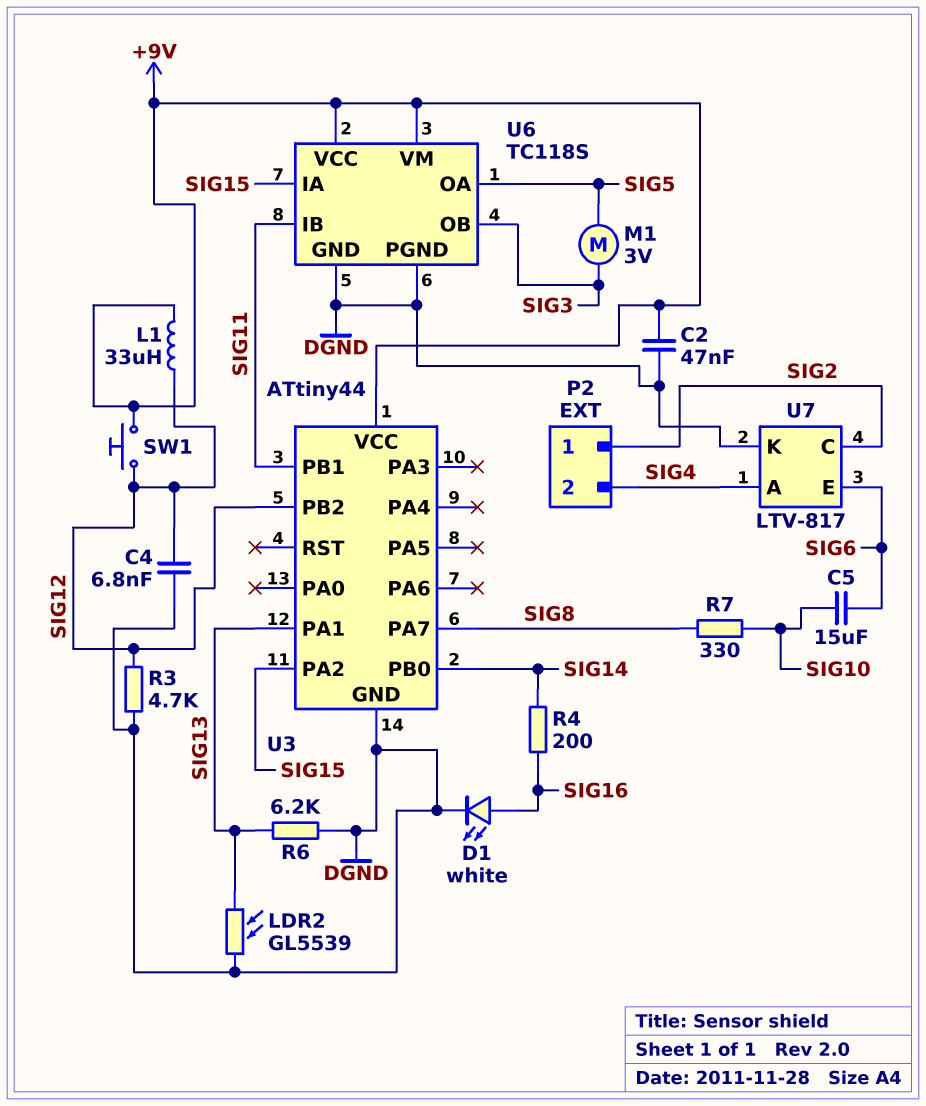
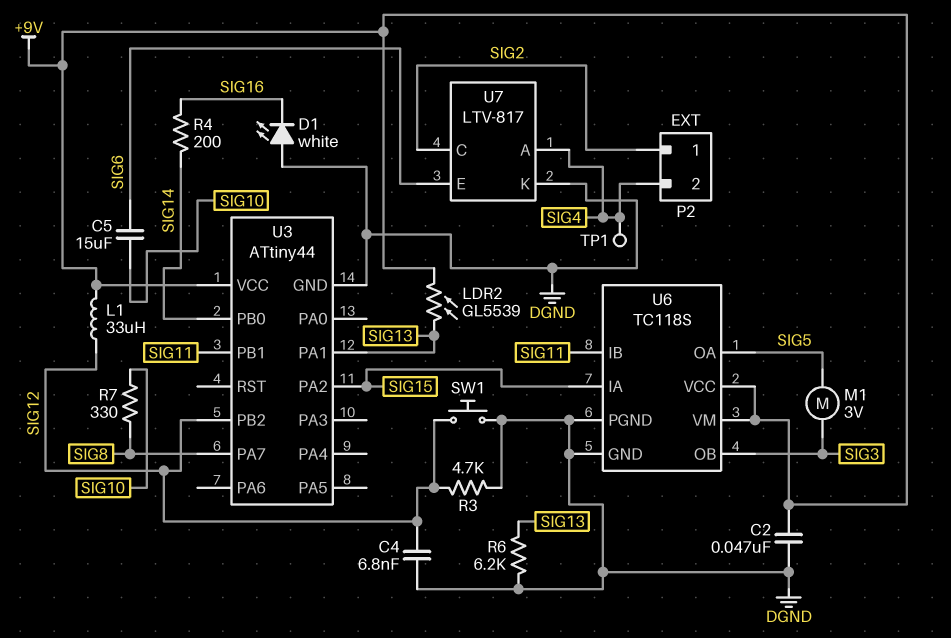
D1: LED white (A SIG16, K DGND) -> LED white (A DGND, K SIG16)
LDR2: GL5539 (DGND, SIG13) -> GL5539 (+9V, SIG13)
SW1: button (+9V, SIG12) -> button (DGND, SIG12)
TP1: none -> test point (SIG4)

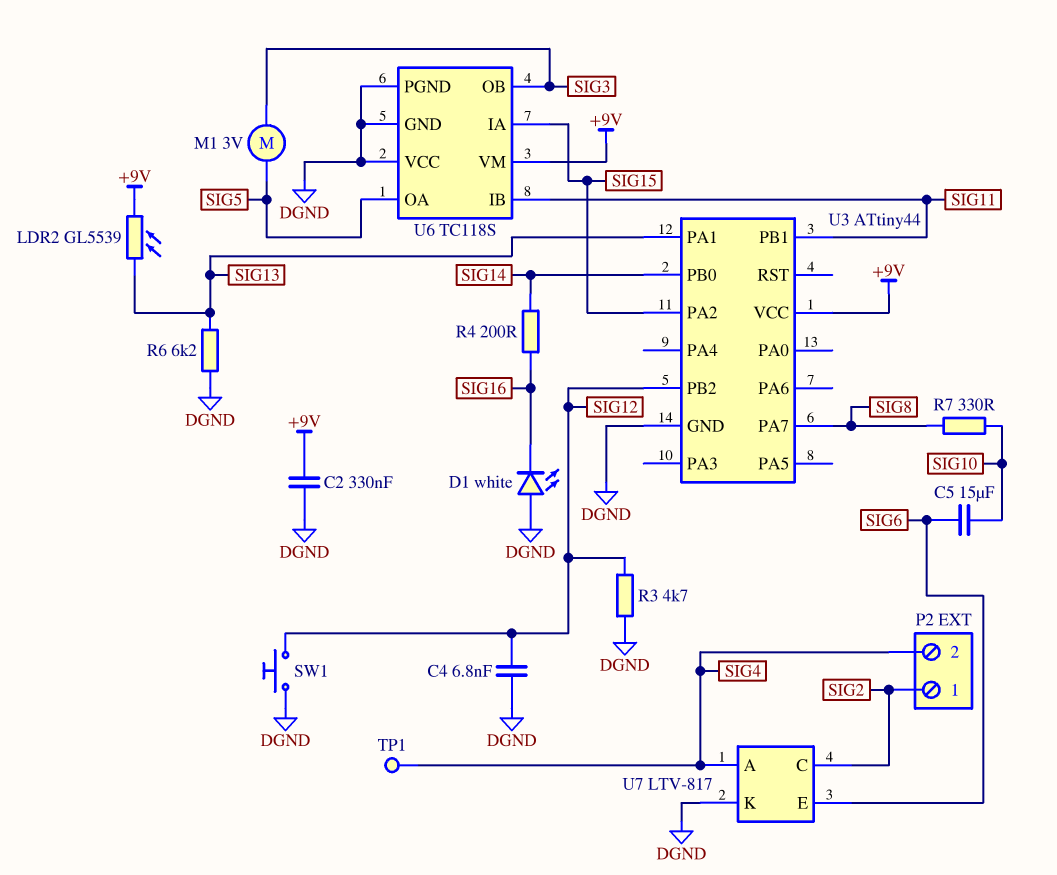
C2: 47nF (+9V, DGND) -> 330nF (+9V, DGND)
L1: 33uH (+9V, SIG12) -> none
U6 pin VCC: +9V -> DGND

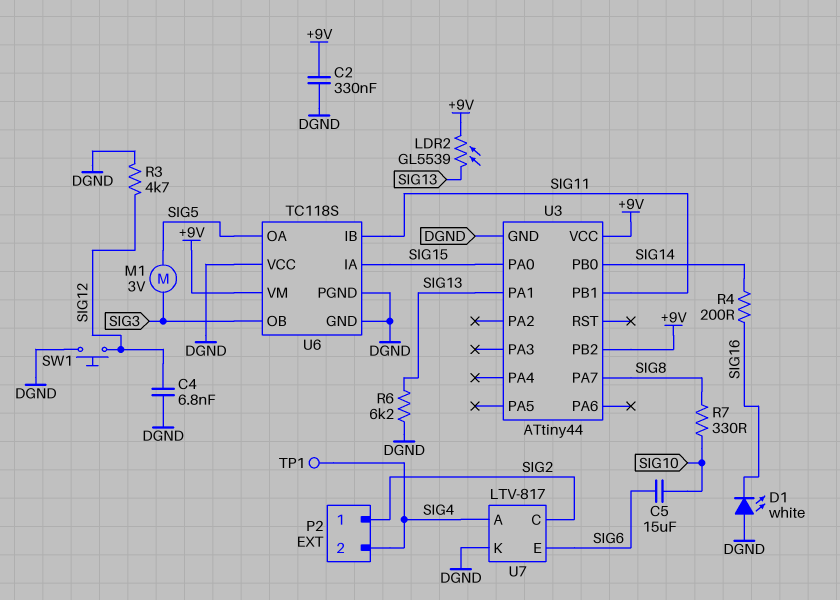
U3 pin PA0: none -> SIG15
U3 pin PA2: SIG15 -> none
U3 pin PB2: SIG12 -> +9V

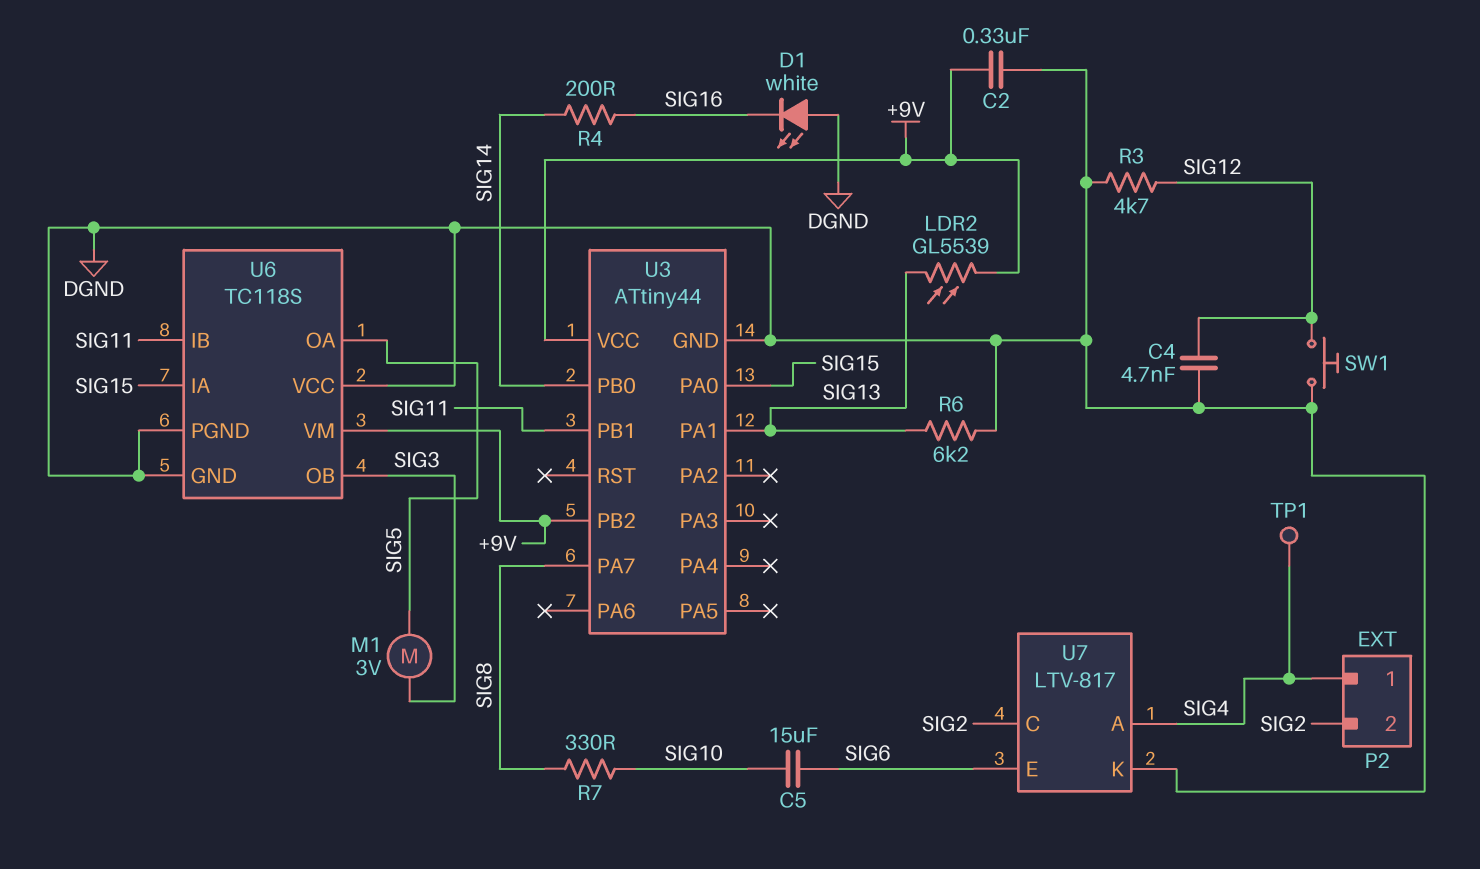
C4: 6.8nF (DGND, SIG12) -> 4.7nF (DGND, SIG12)
P2 pin 1: SIG2 -> SIG4
P2 pin 2: SIG4 -> SIG2

